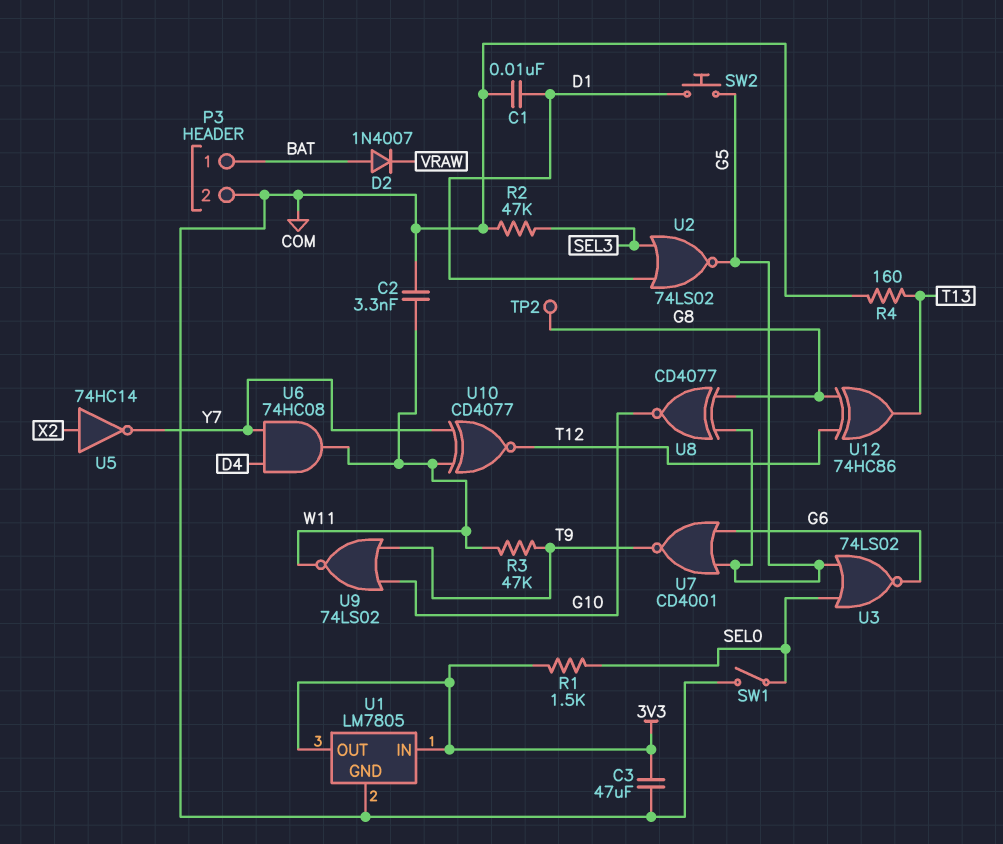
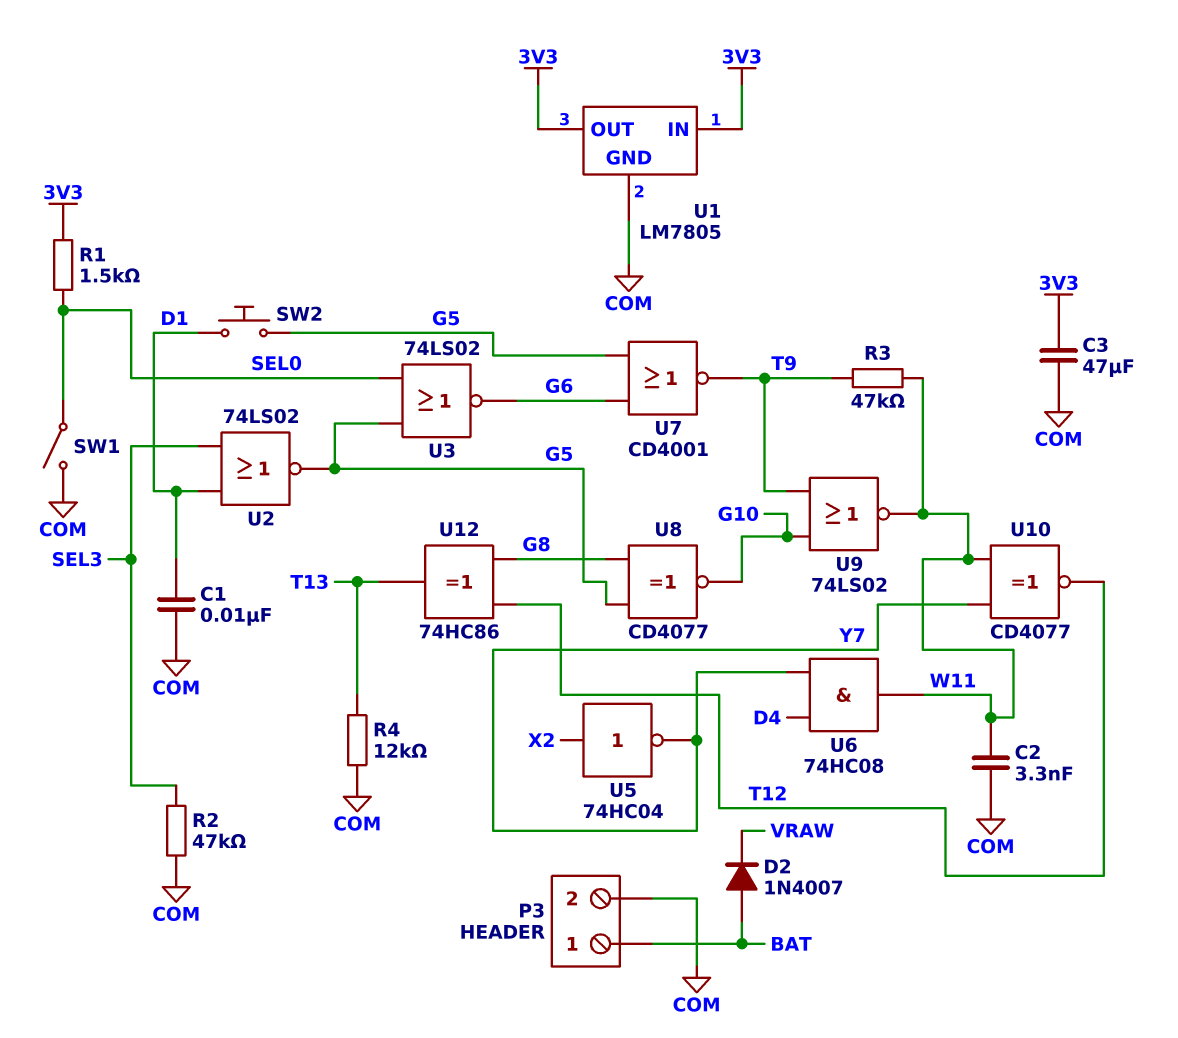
R4: 160 (COM, T13) -> 12k (COM, T13)
TP2: test point (G8) -> none
U5: NOT 74HC14 (in X2, out Y7) -> NOT 74HC04 (in X2, out Y7)

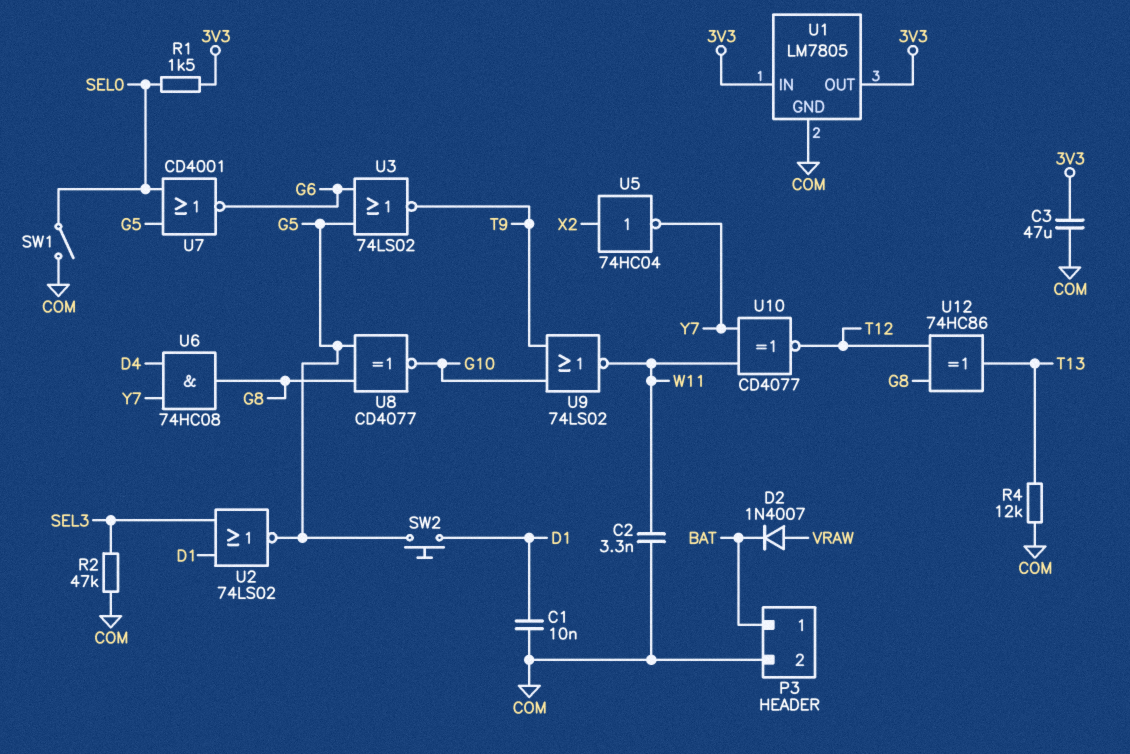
D2: diode 1N4007 (A BAT, K VRAW) -> diode 1N4007 (A VRAW, K BAT)
R3: 47k (T9, W11) -> none
U3: NOR 74LS02 (in G5, in SEL0, out G6) -> NOR 74LS02 (in G5, in G6, out T9)
U6: AND 74HC08 (in D4, in Y7, out W11) -> AND 74HC08 (in D4, in Y7, out G8)
U7: NOR CD4001 (in G5, in G6, out T9) -> NOR CD4001 (in G5, in SEL0, out G6)

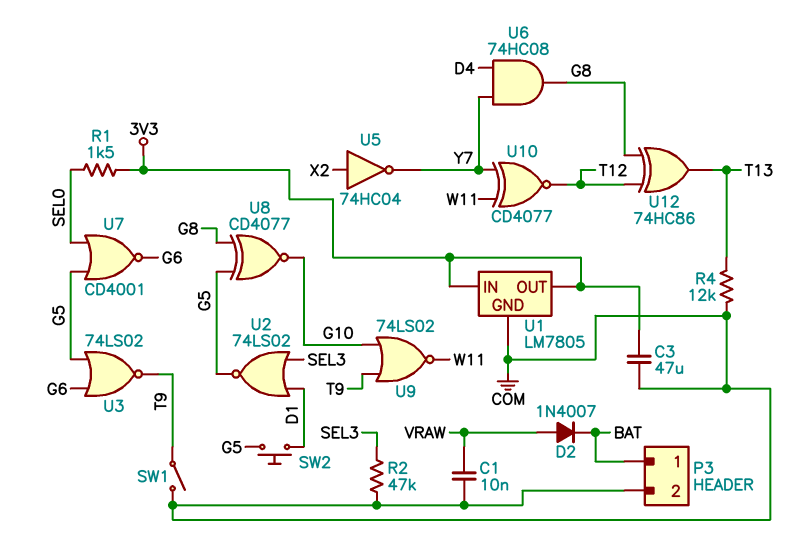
C1: 10nF (COM, D1) -> 10nF (COM, VRAW)
C2: 3.3nF (COM, W11) -> none
SW1: switch (COM, SEL0) -> switch (COM, T9)

